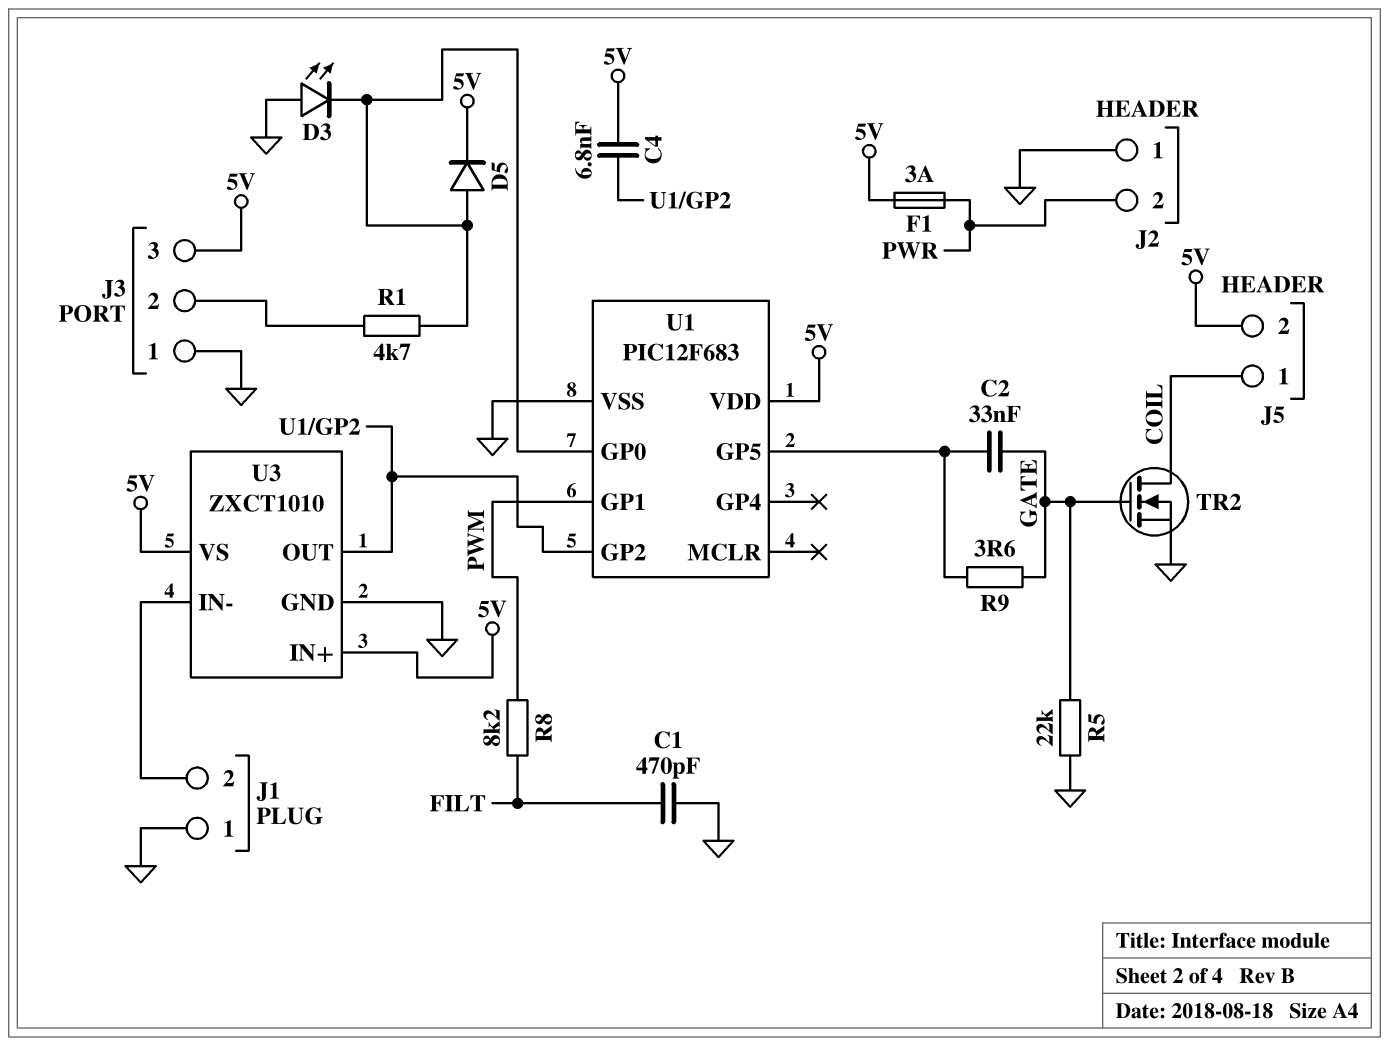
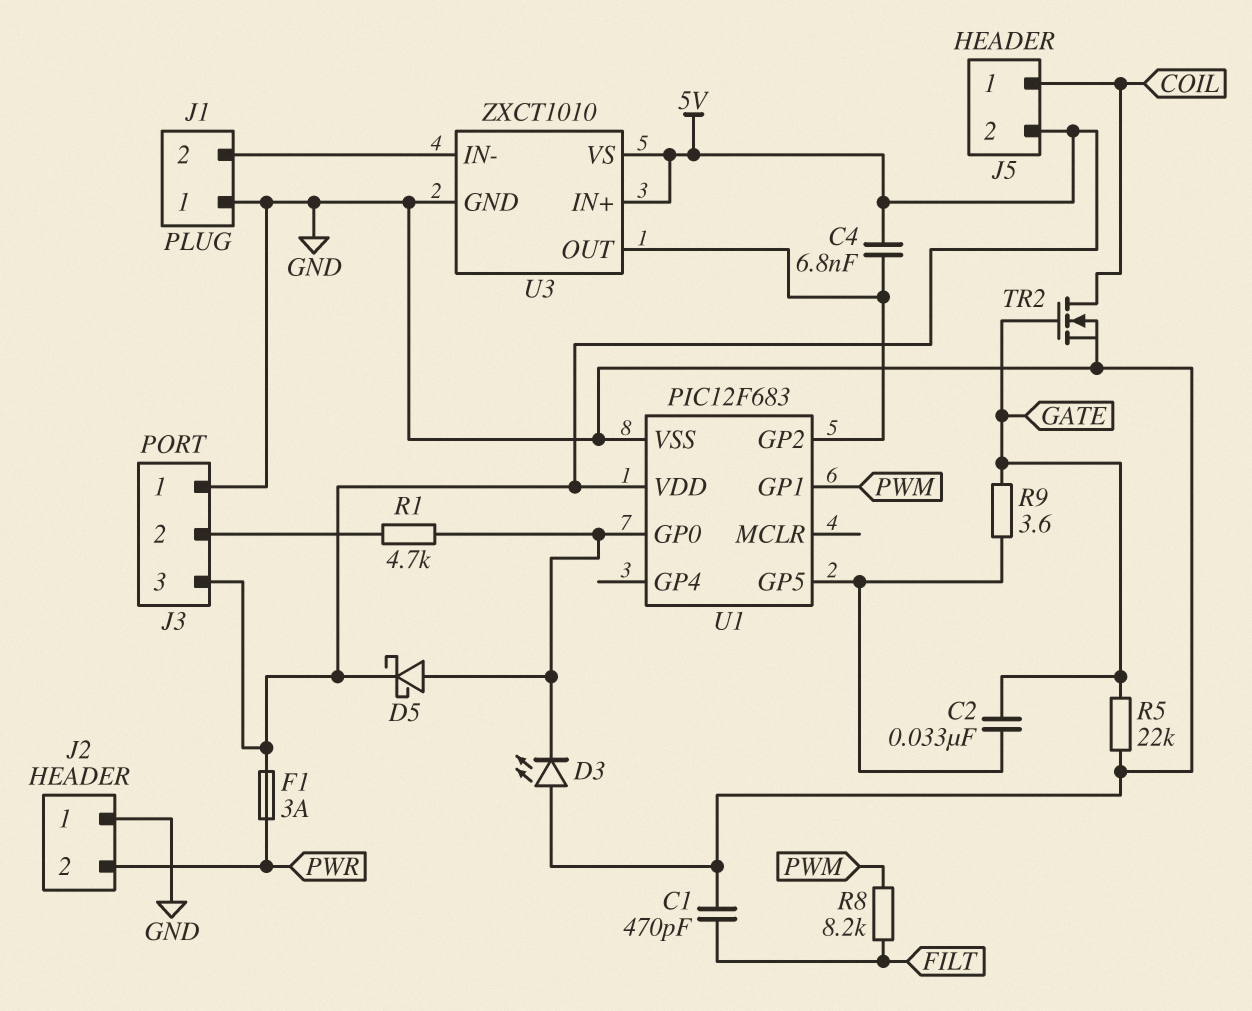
D5: diode (A U1/GP0, K 5V) -> schottky (A U1/GP0, K 5V)

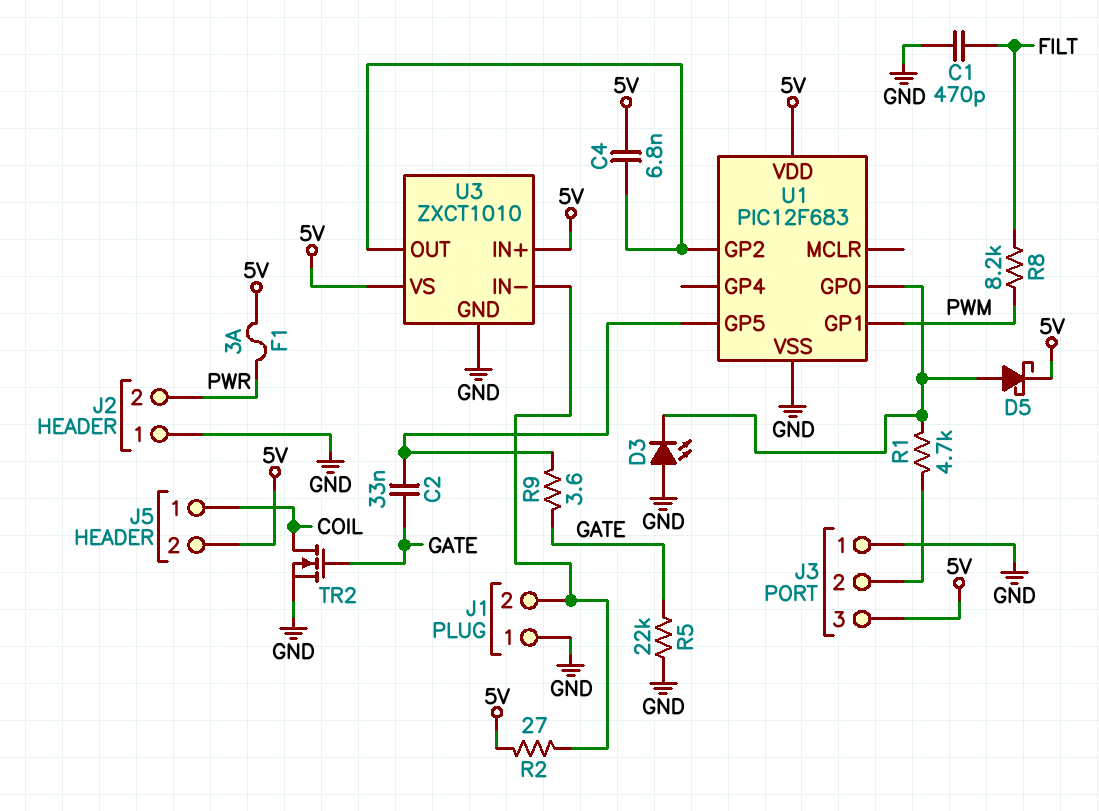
R2: none -> 27 (5V, J1/2)

